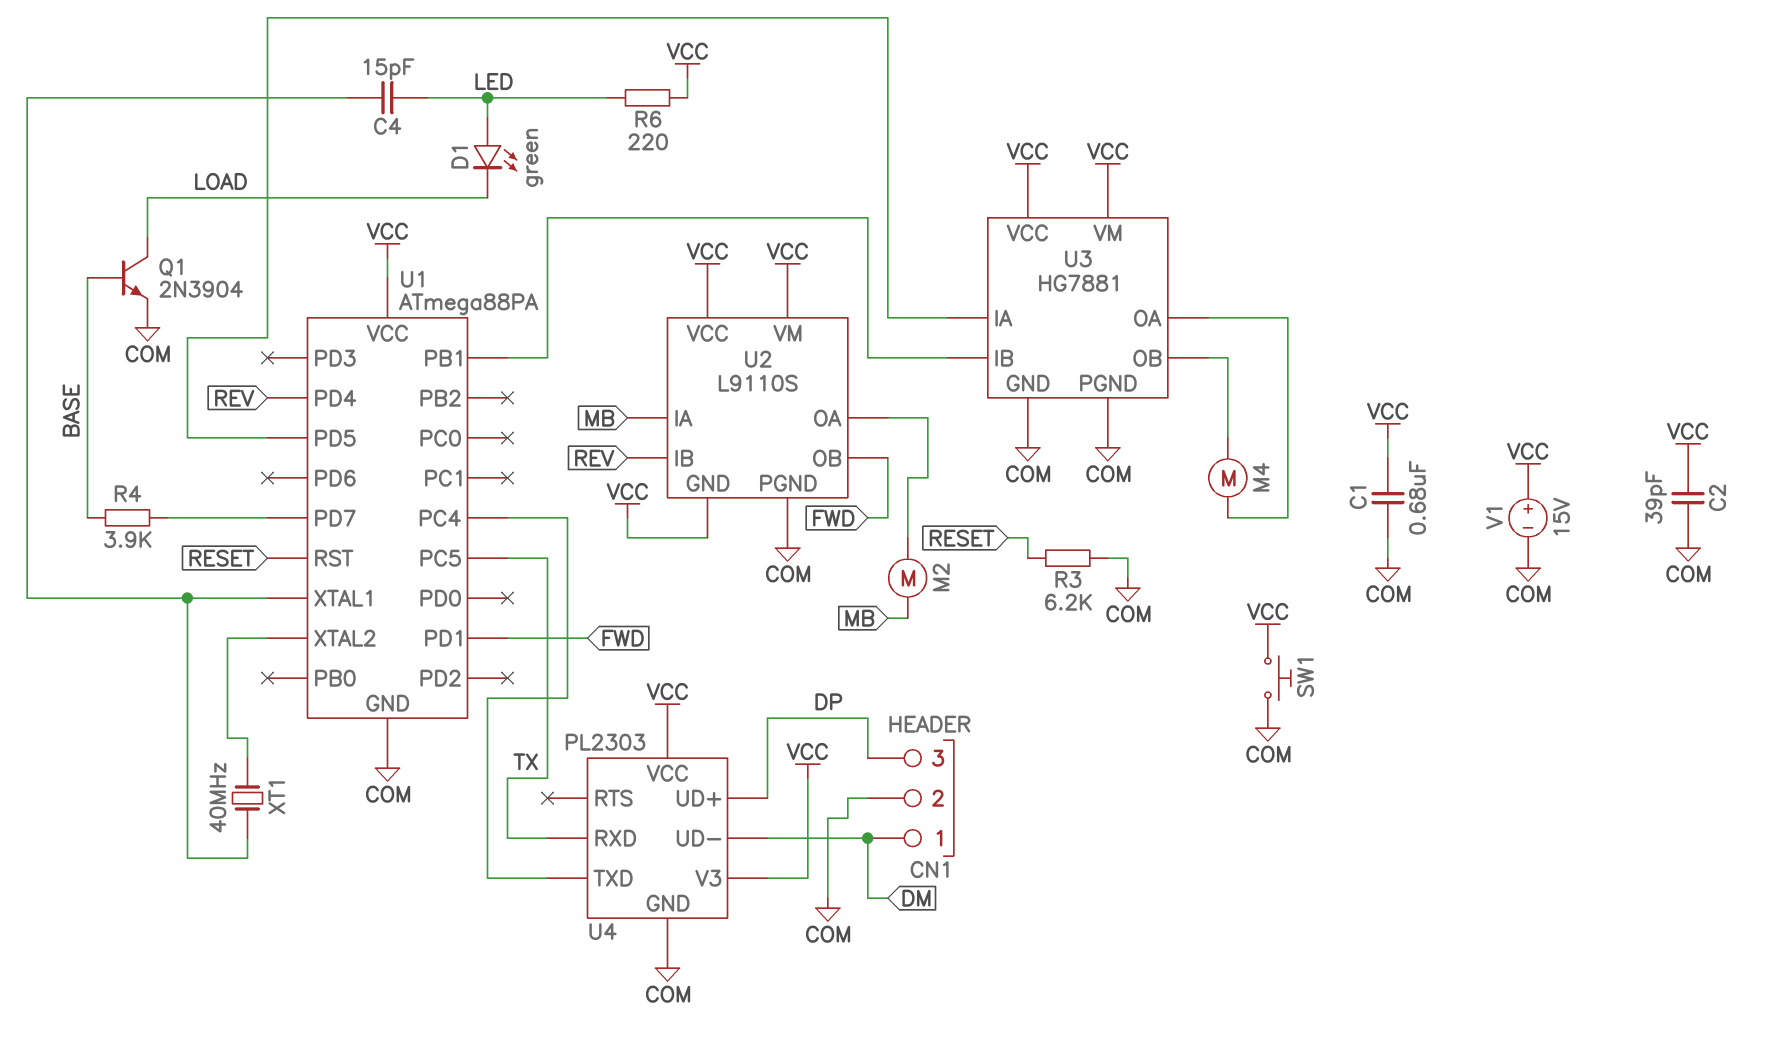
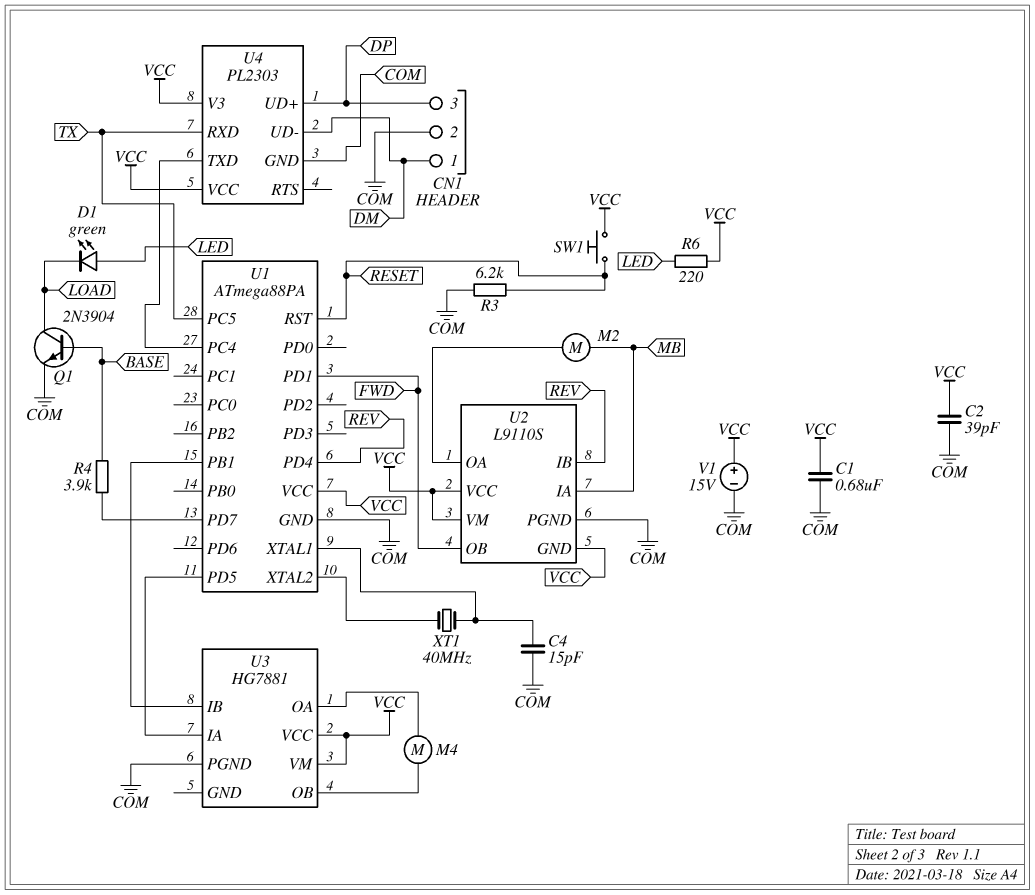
C4: 15pF (LED, U1/XTAL1) -> 15pF (COM, U1/XTAL1)
SW1: button (COM, VCC) -> button (RESET, VCC)
U3 pin GND: COM -> none

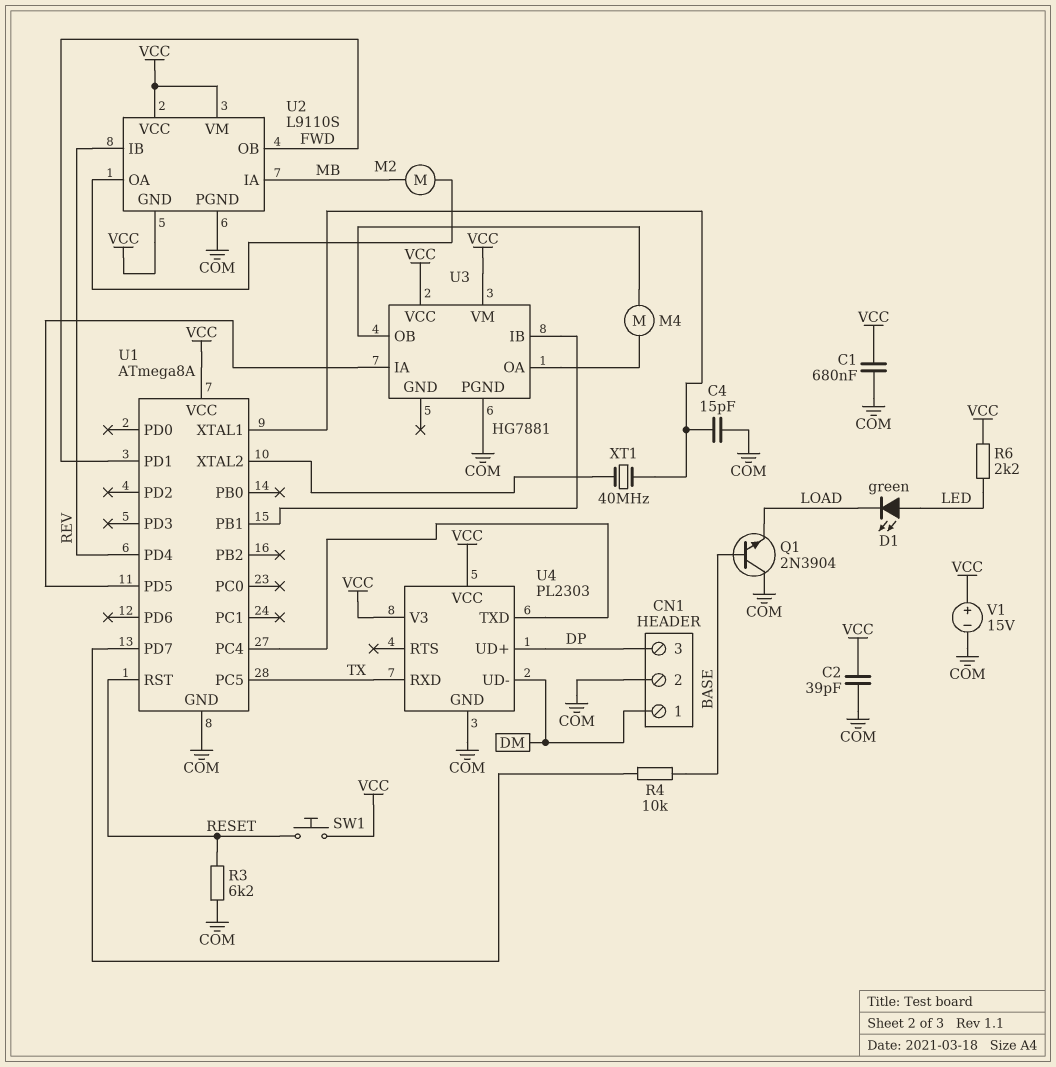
Q1: NPN 2N3904 (B BASE, C LOAD, E COM) -> NPN 2N3904 (B BASE, C COM, E LOAD)
R4: 3.9k (BASE, U1/PD7) -> 10k (BASE, U1/PD7)
R6: 220 (LED, VCC) -> 2.2k (LED, VCC)
U1: ATmega88PA -> ATmega8A

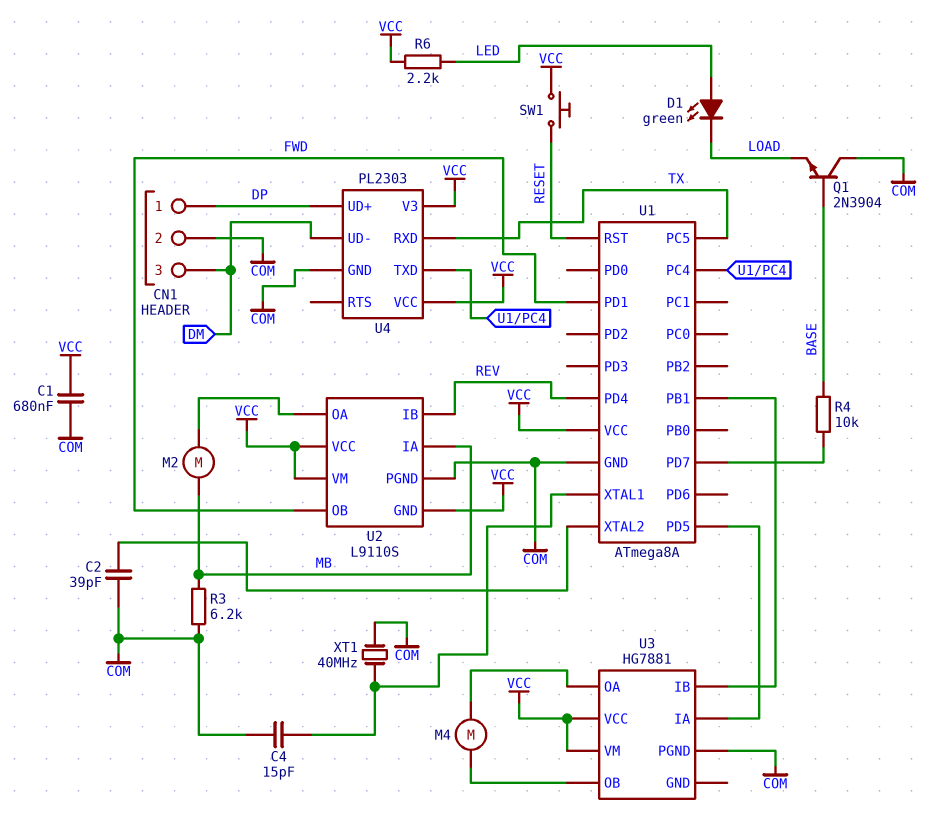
C2: 39pF (COM, VCC) -> 39pF (COM, U1/XTAL2)
CN1 pin 1: DM -> DP
CN1 pin 3: DP -> DM
R3: 6.2k (COM, RESET) -> 6.2k (COM, MB)
V1: 15V (plus VCC, minus COM) -> none
XT1: 40MHz (U1/XTAL1, U1/XTAL2) -> 40MHz (COM, U1/XTAL1)

